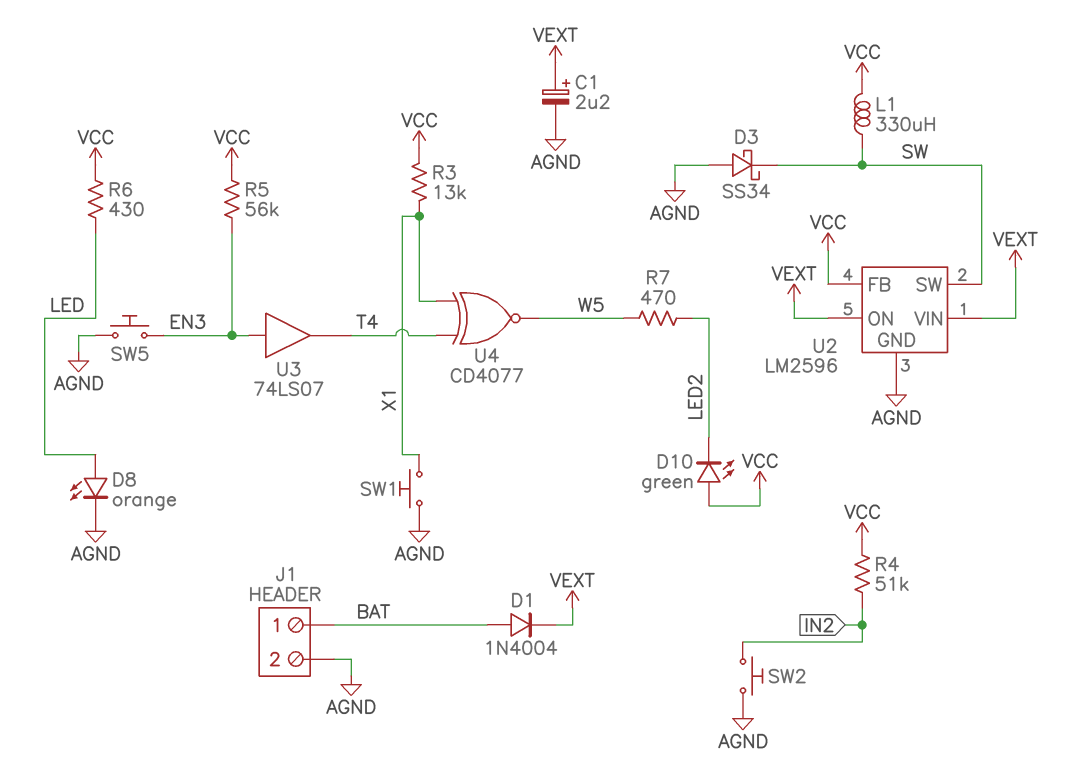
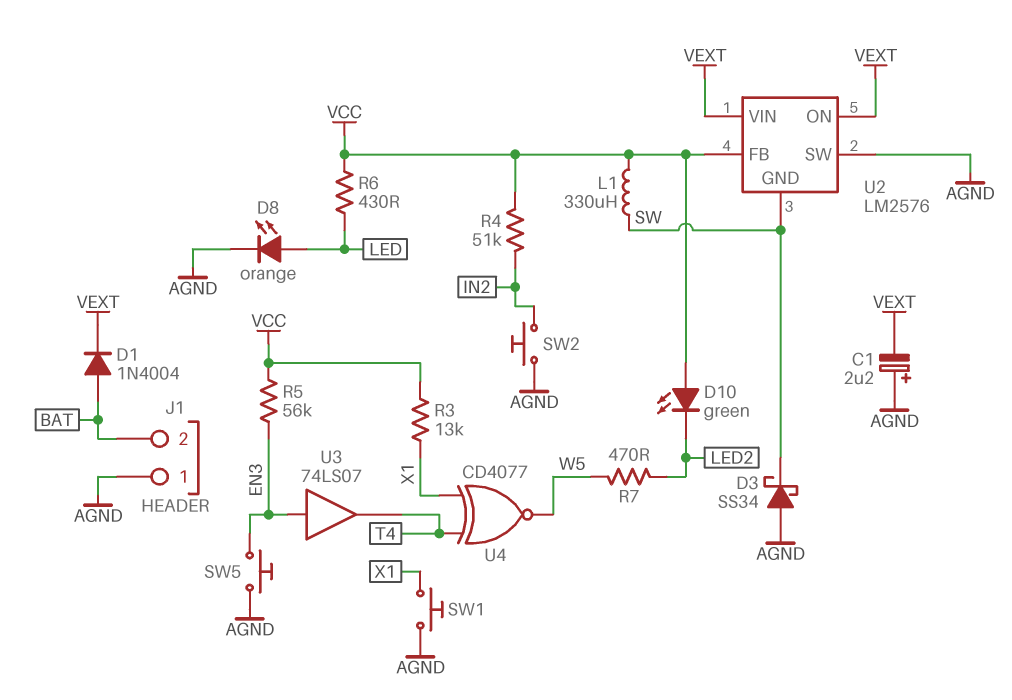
C1: 2.2uF (plus VEXT, minus AGND) -> 2.2uF (plus AGND, minus VEXT)
J1 pin 1: BAT -> AGND
J1 pin 2: AGND -> BAT
U2: LM2596 -> LM2576
U2 pin GND: AGND -> SW
U2 pin SW: SW -> AGND

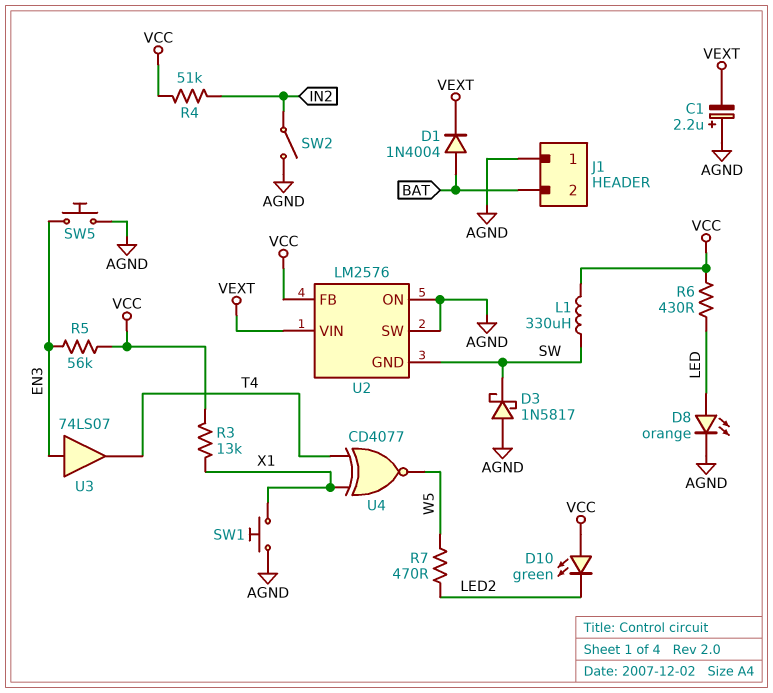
D3: schottky SS34 (A AGND, K SW) -> schottky 1N5817 (A AGND, K SW)
SW2: button (AGND, IN2) -> switch (AGND, IN2)
U2 pin ON: VEXT -> AGND

